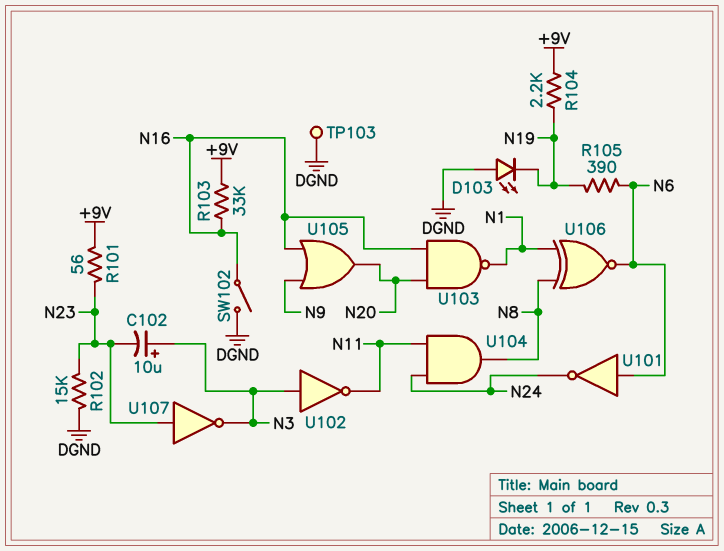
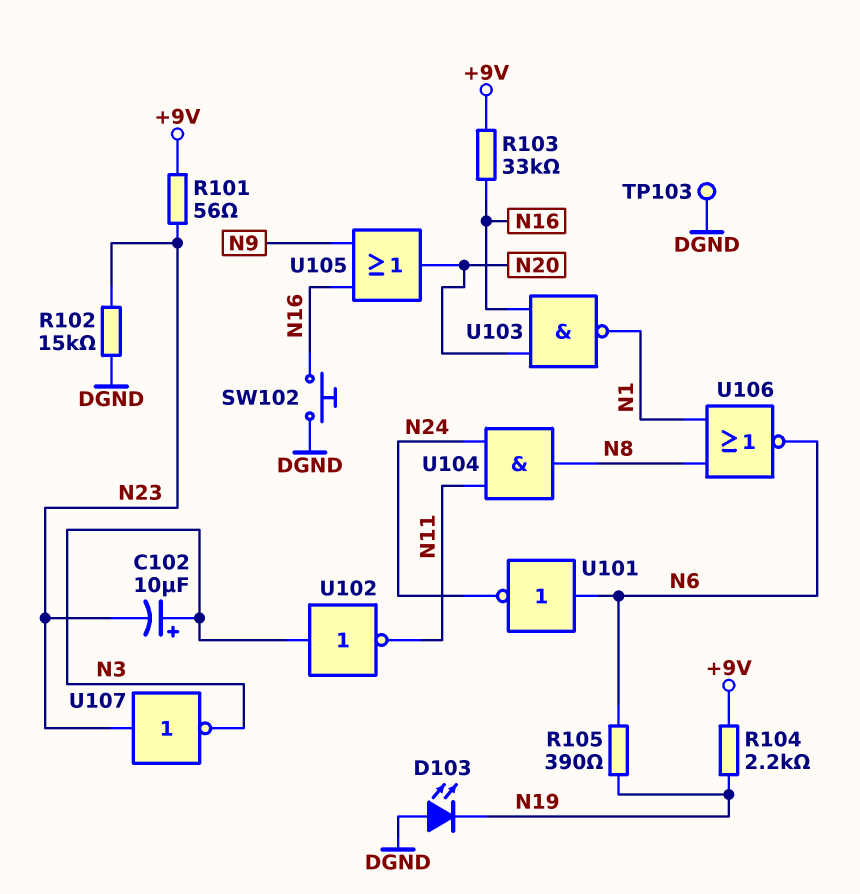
SW102: switch (DGND, N16) -> button (DGND, N16)
U106: XNOR (in N1, in N8, out N6) -> NOR (in N1, in N8, out N6)

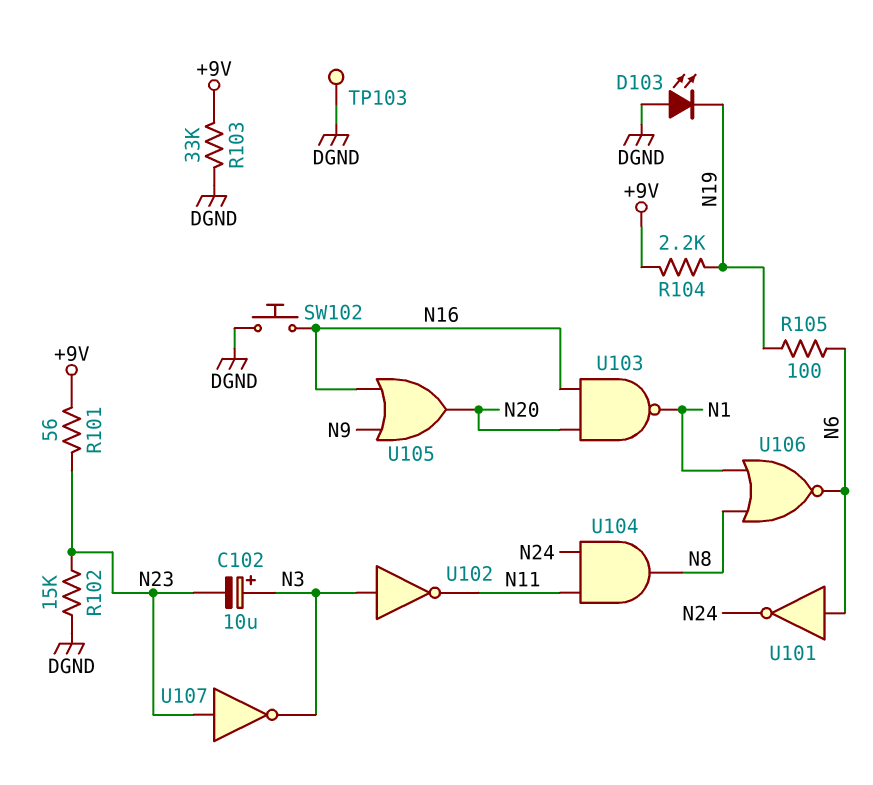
R103: 33k (+9V, N16) -> 33k (+9V, DGND)
R105: 390 (N6, N19) -> 100 (N6, N19)

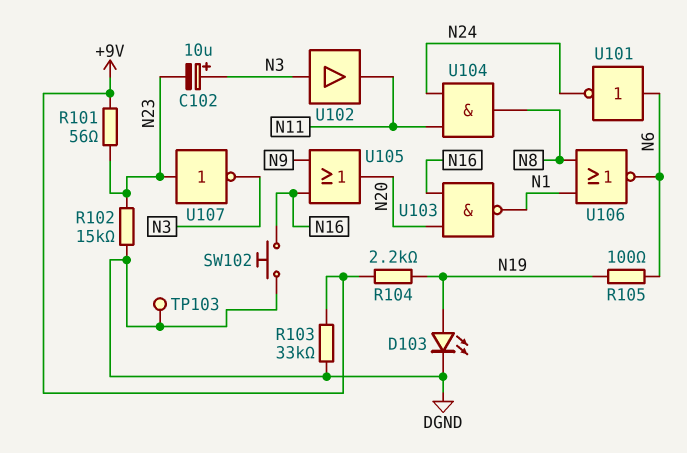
D103: LED (A DGND, K N19) -> LED (A N19, K DGND)
U102: NOT (in N3, out N11) -> buffer (in N3, out N11)

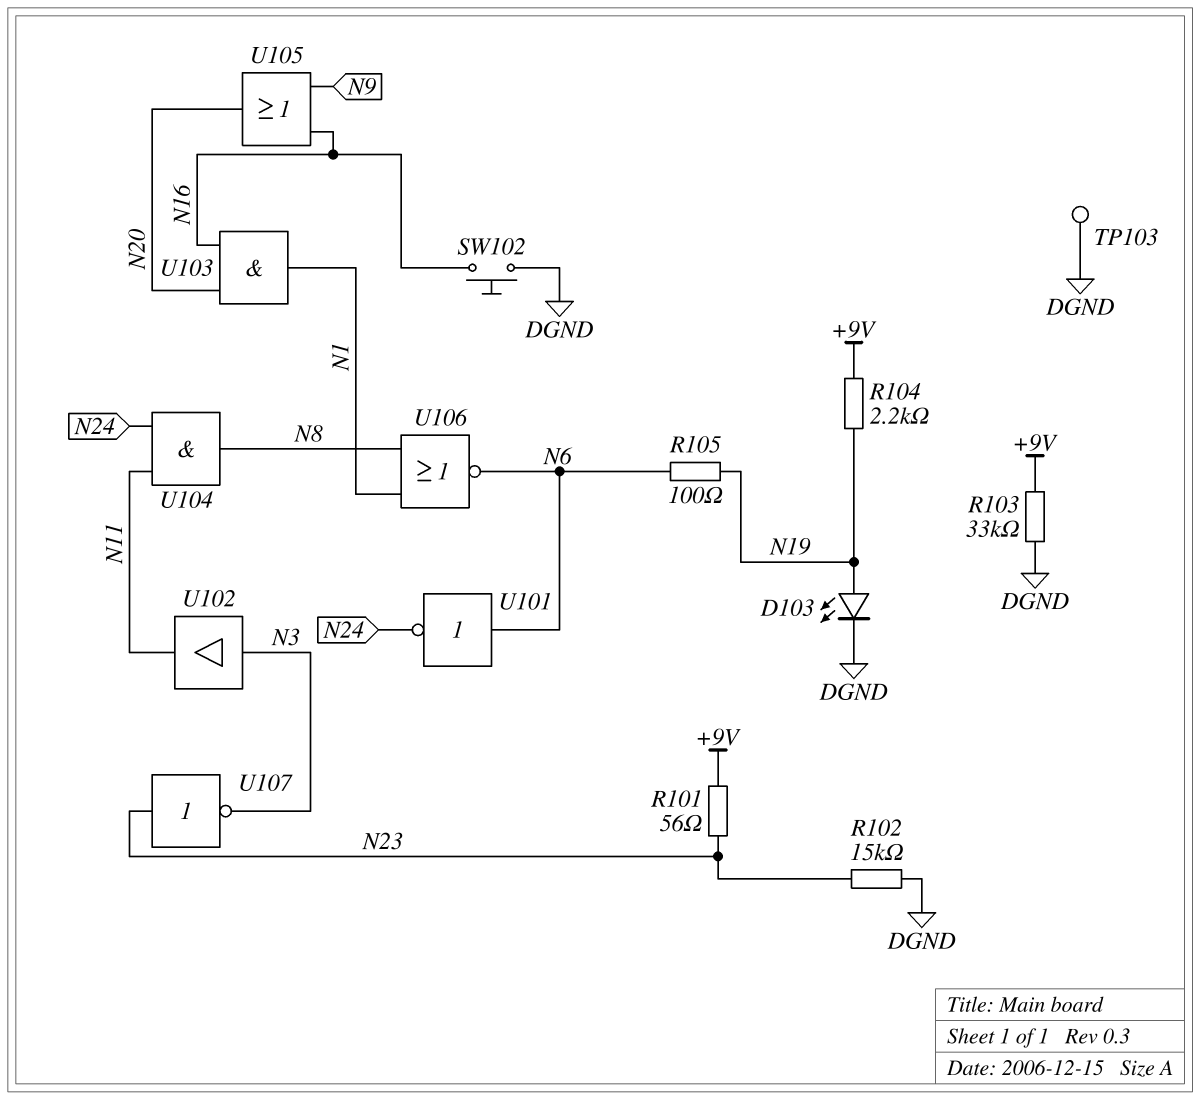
C102: 10uF (plus N3, minus N23) -> none
U103: NAND (in N16, in N20, out N1) -> AND (in N16, in N20, out N1)

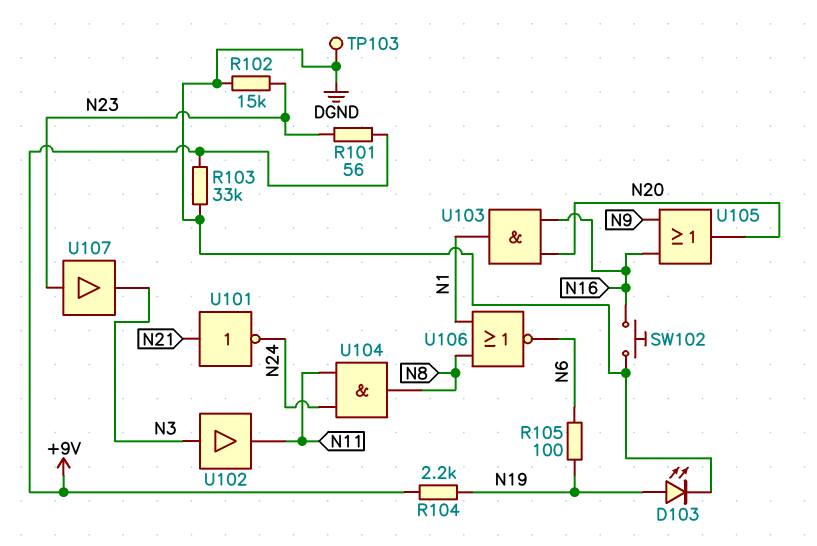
U101: NOT (in N6, out N24) -> NOT (in N21, out N24)
U107: NOT (in N23, out N3) -> buffer (in N23, out N3)

